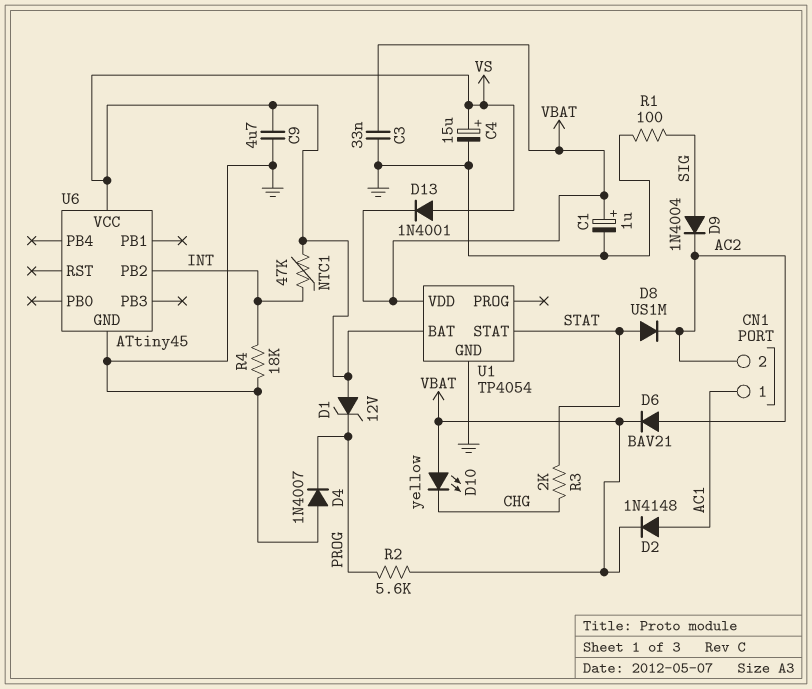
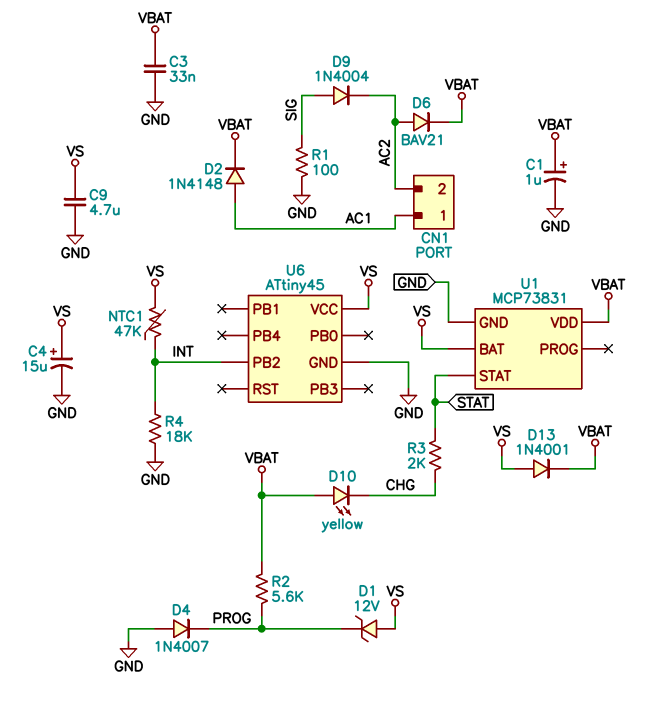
D8: diode US1M (A STAT, K AC2) -> none
U1: TP4054 -> MCP73831

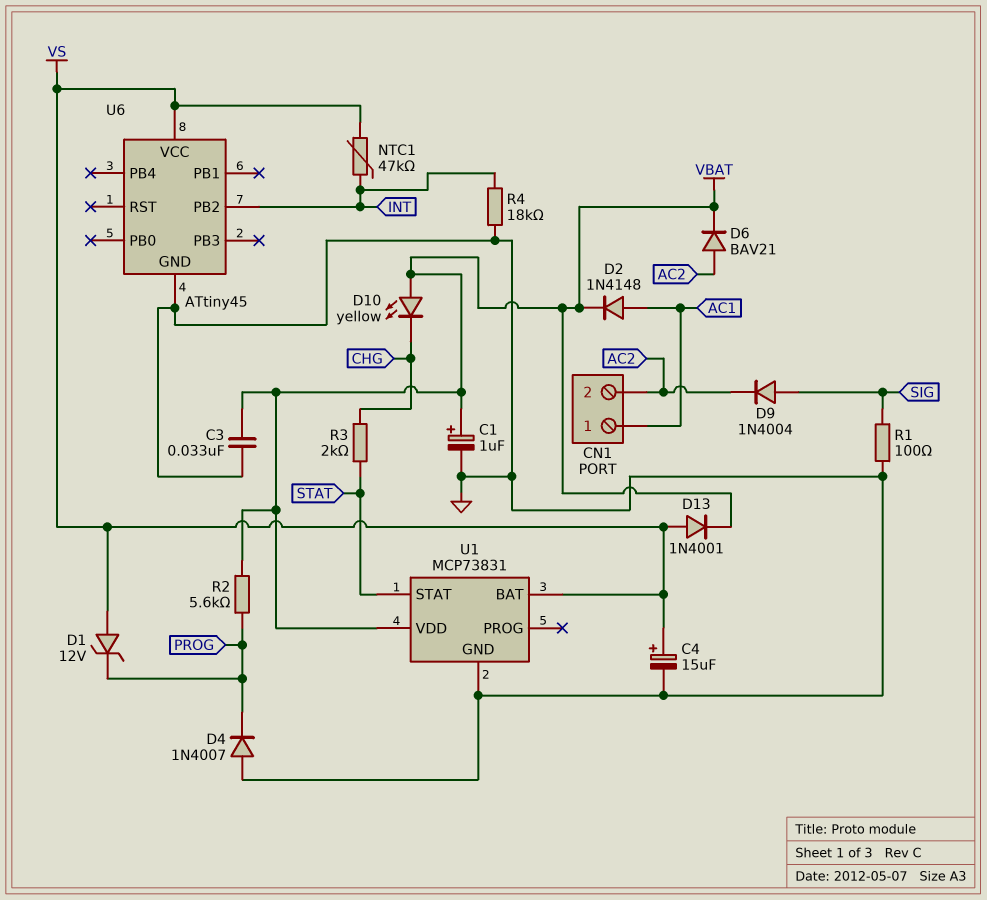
C9: 4.7uF (GND, VS) -> none

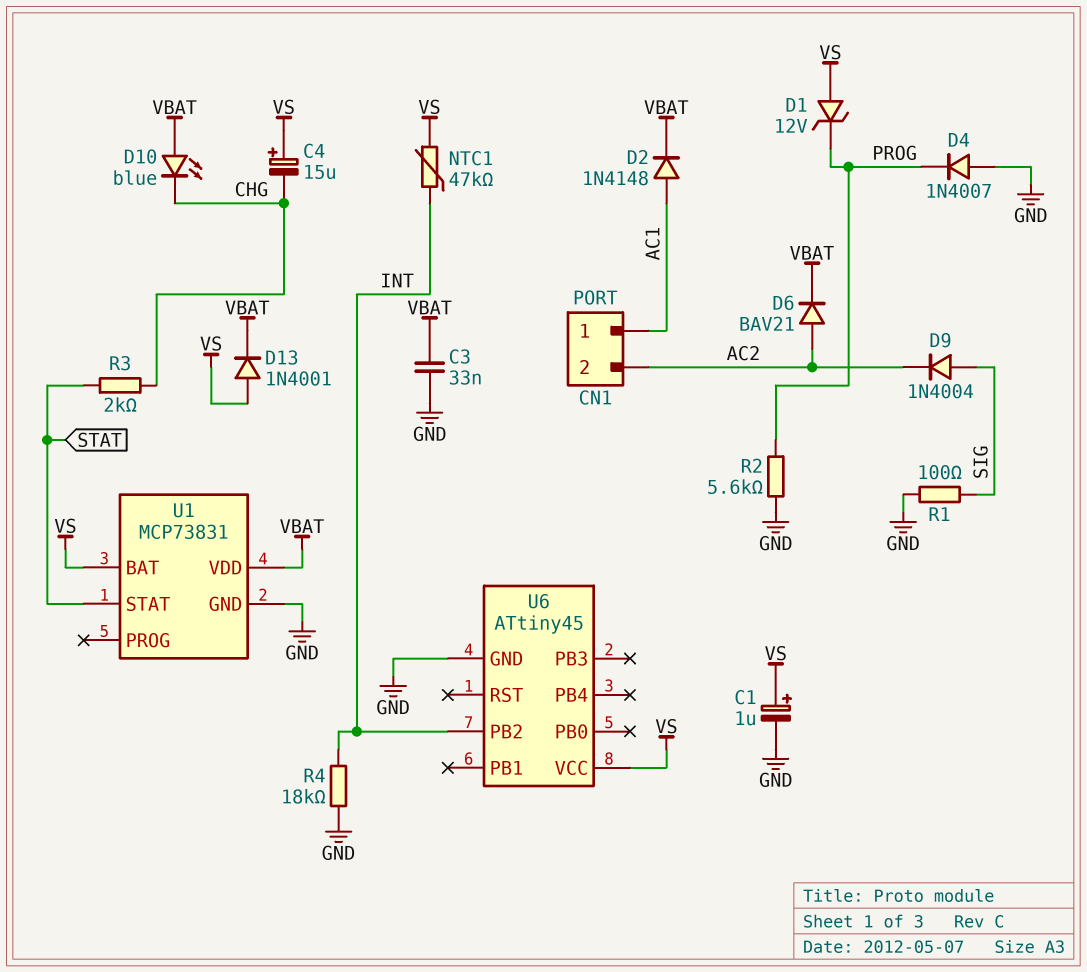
C1: 1uF (plus VBAT, minus GND) -> 1uF (plus VS, minus GND)
C4: 15uF (plus VS, minus GND) -> 15uF (plus VS, minus CHG)
D10: LED yellow (A VBAT, K CHG) -> LED blue (A VBAT, K CHG)
R2: 5.6k (PROG, VBAT) -> 5.6k (GND, PROG)

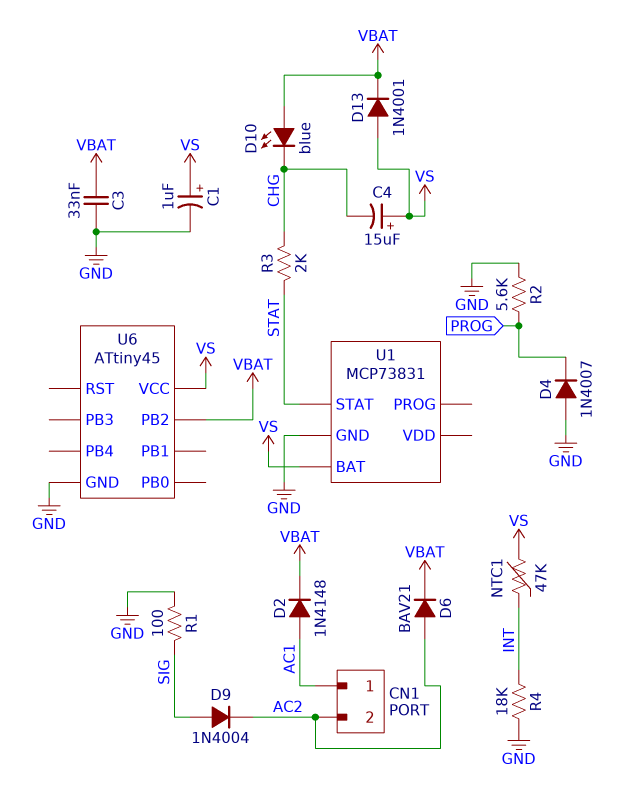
D1: zener 12V (A VS, K PROG) -> none
U1 pin VDD: VBAT -> none
U6 pin PB2: INT -> VBAT

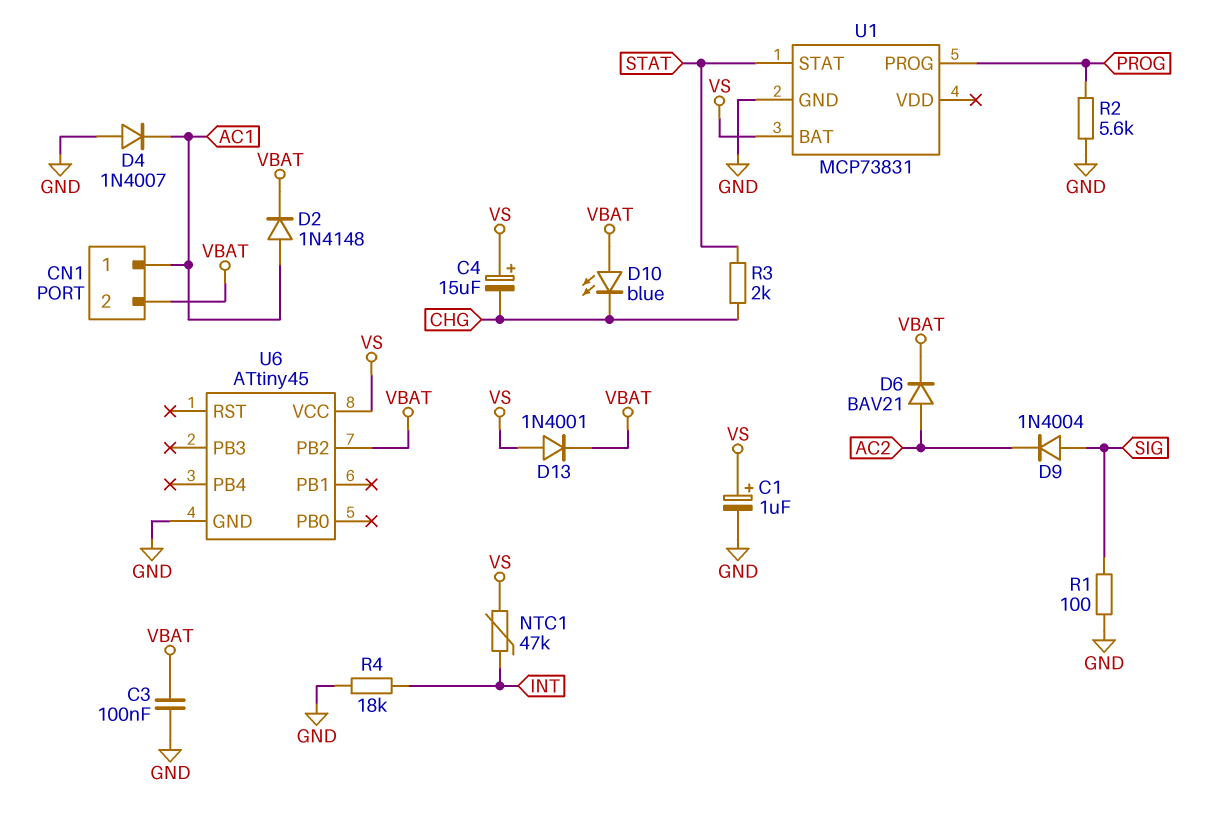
C3: 33nF (GND, VBAT) -> 100nF (GND, VBAT)
CN1 pin 2: AC2 -> VBAT
D4: diode 1N4007 (A GND, K PROG) -> diode 1N4007 (A GND, K AC1)
U1 pin PROG: none -> PROG

